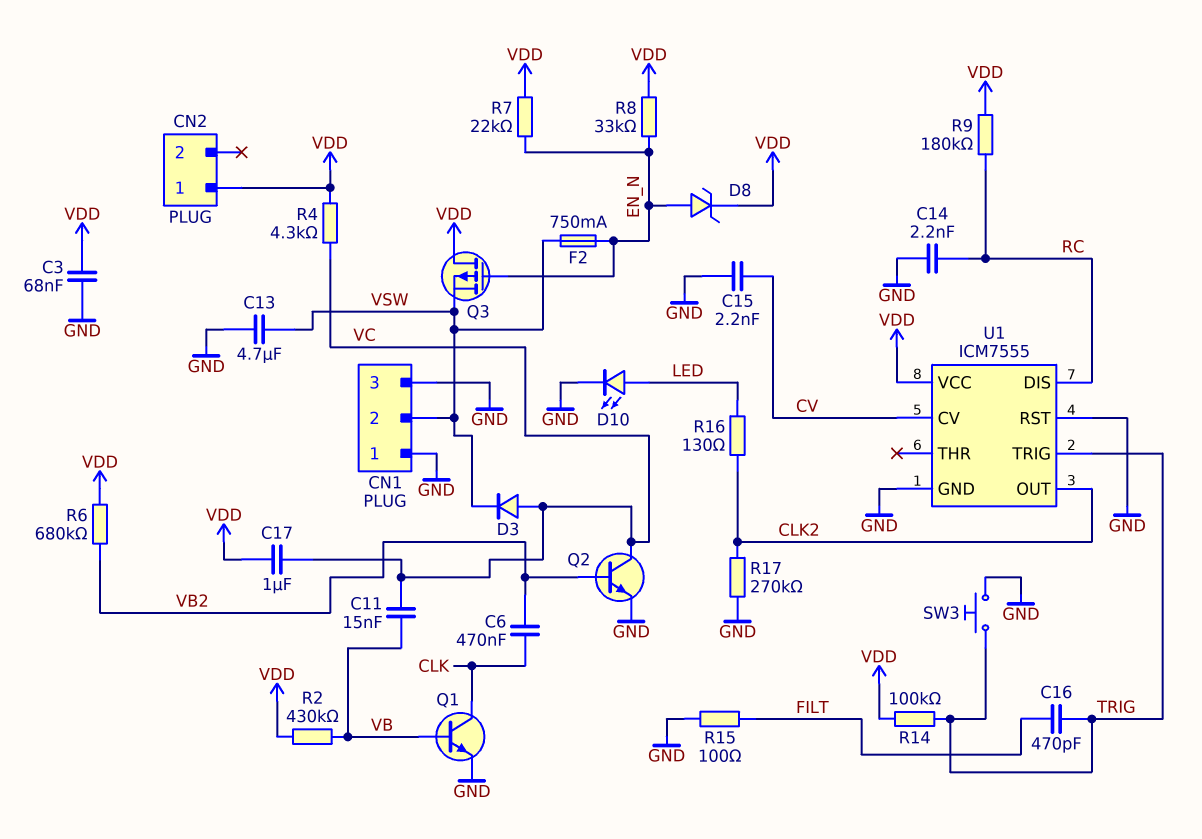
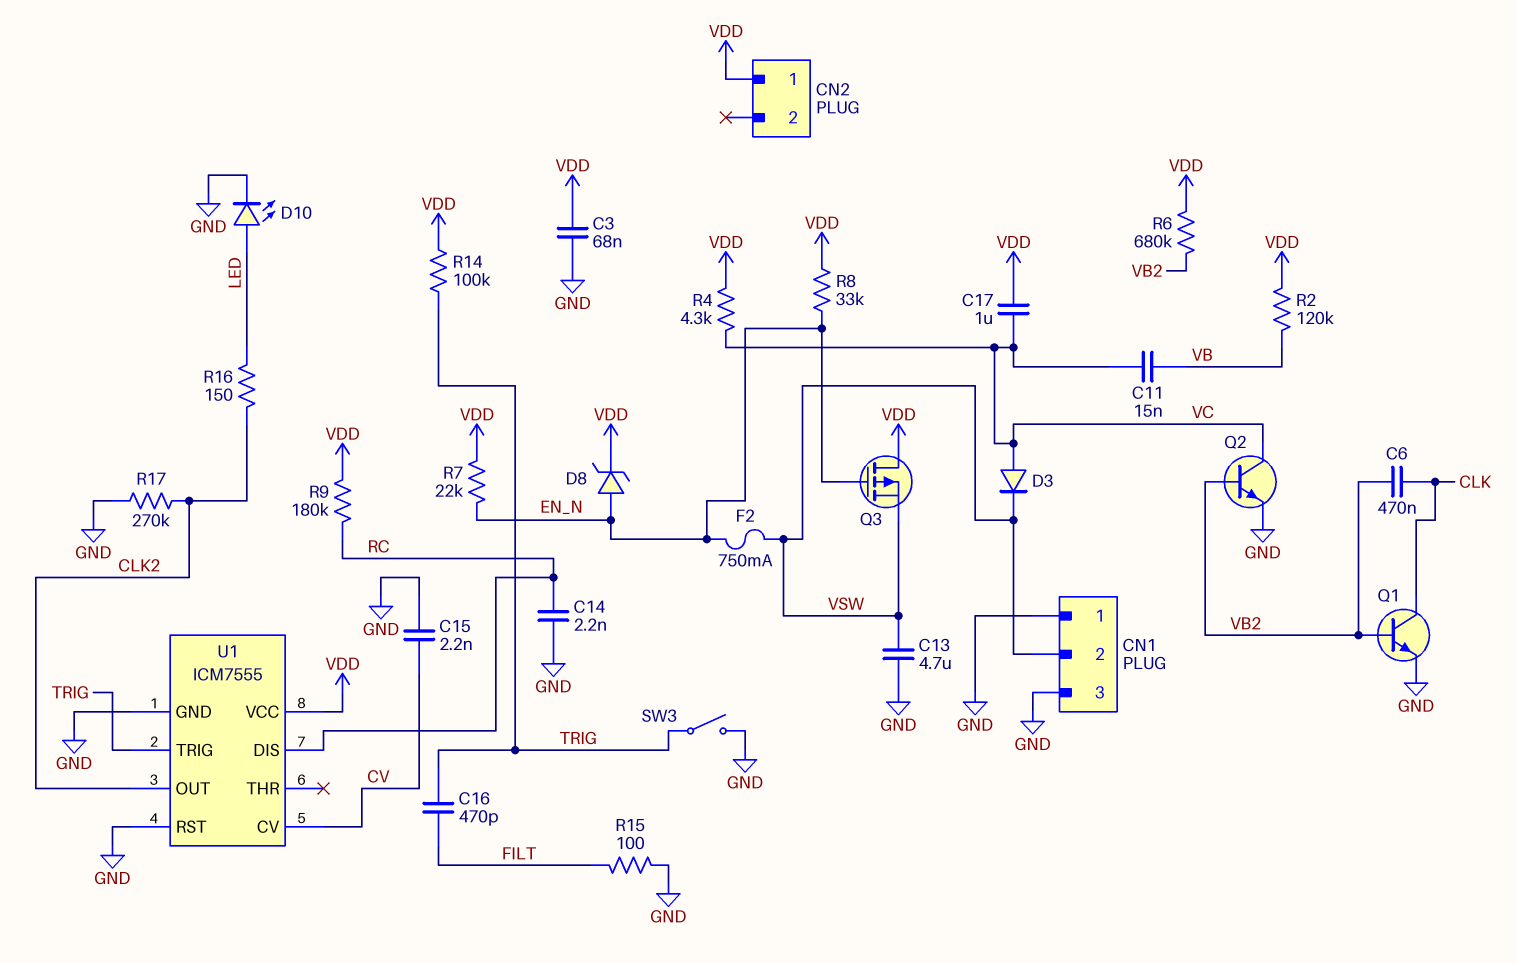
Q1: NPN (B VB, C CLK, E GND) -> NPN (B VB2, C CLK, E GND)
R2: 430k (VB, VDD) -> 120k (VB, VDD)
R16: 130 (CLK2, LED) -> 150 (CLK2, LED)
SW3: button (GND, TRIG) -> switch (GND, TRIG)

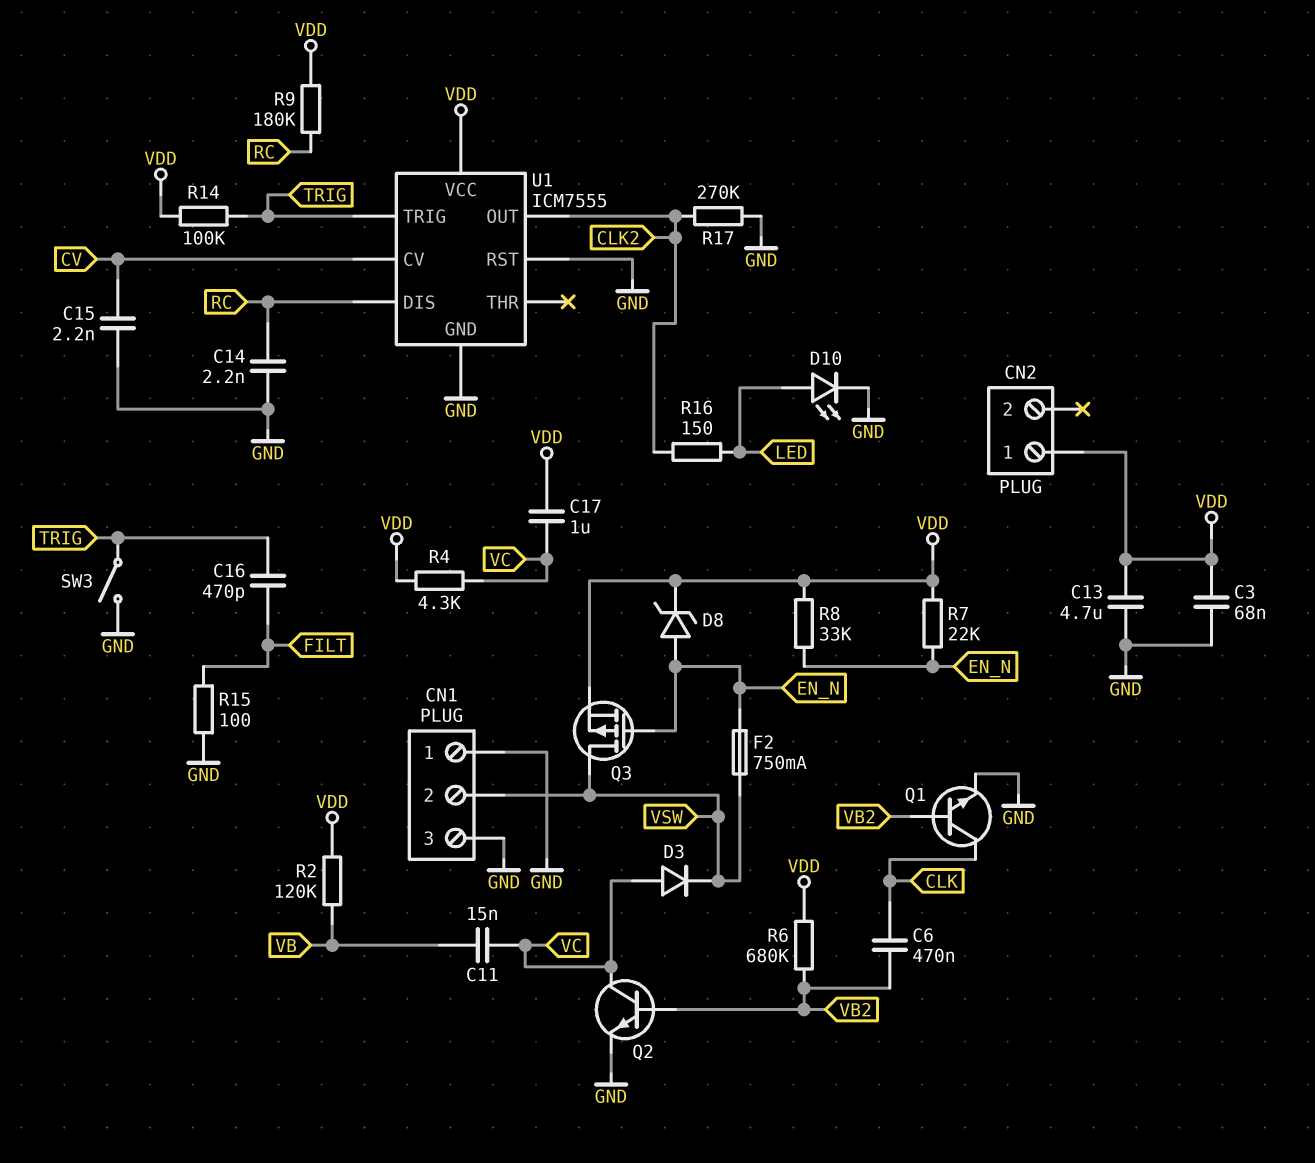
C13: 4.7uF (GND, VSW) -> 4.7uF (GND, VDD)
Q3: PMOS (G EN_N, D VDD, S VSW) -> PMOS (G EN_N, D VSW, S VDD)

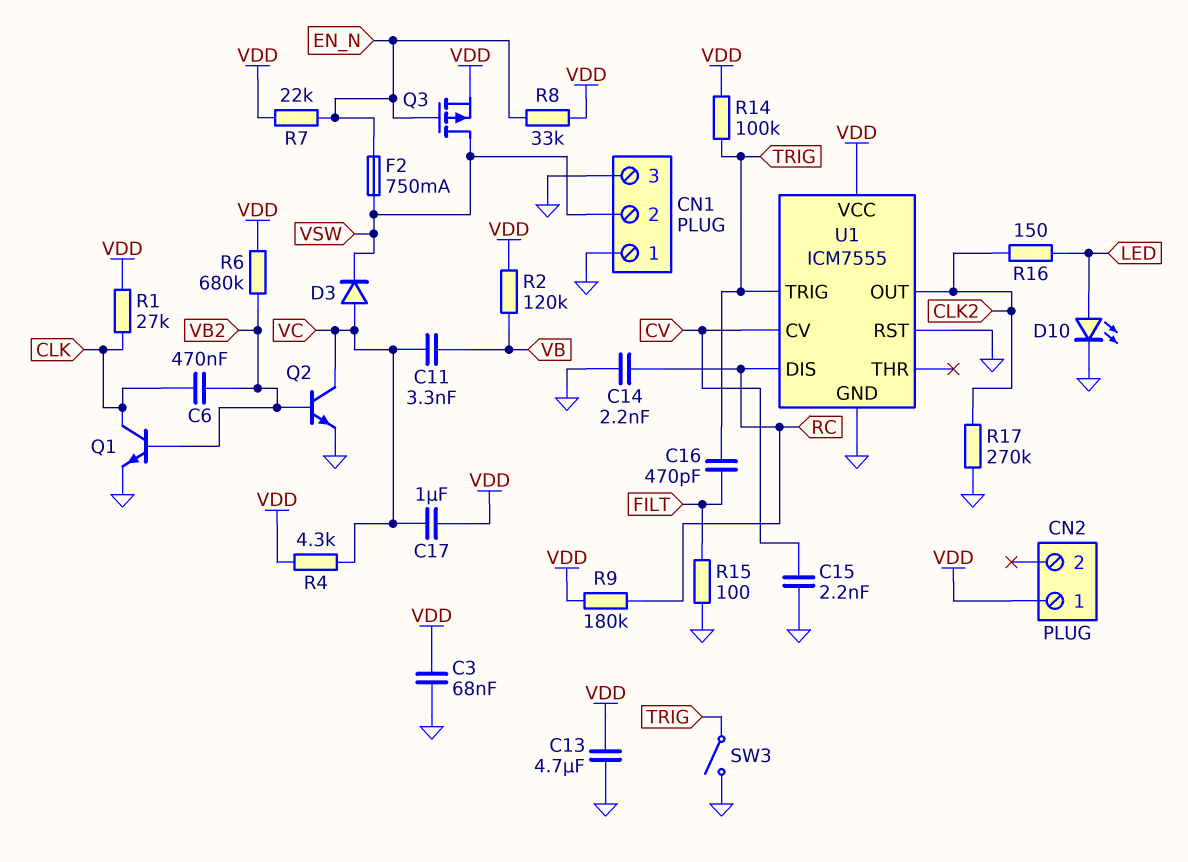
C11: 15nF (VB, VC) -> 3.3nF (VB, VC)
D8: zener (A EN_N, K VDD) -> none
R1: none -> 27k (CLK, VDD)

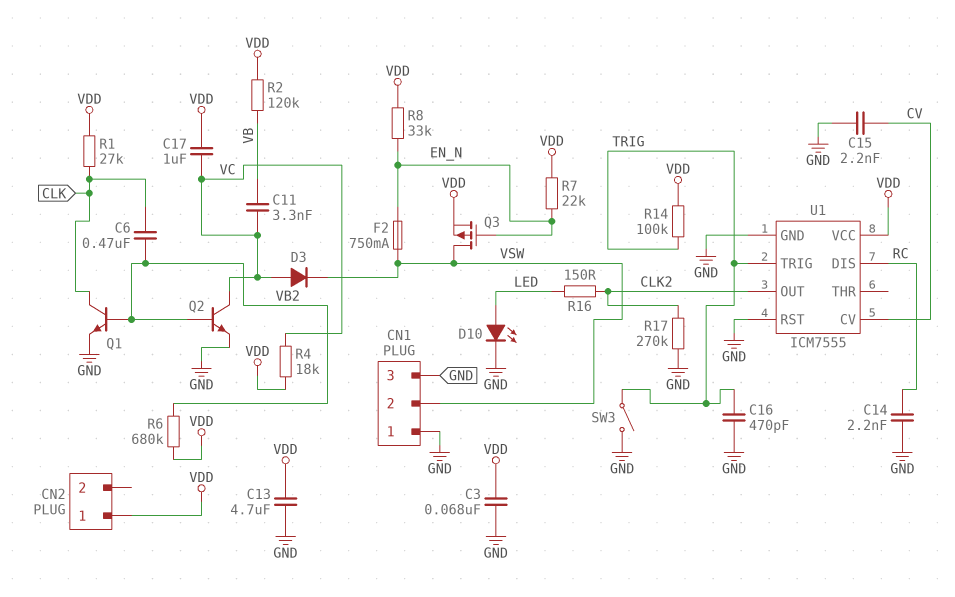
C16: 470pF (FILT, TRIG) -> 470pF (GND, TRIG)
R4: 4.3k (VC, VDD) -> 18k (VC, VDD)
R9: 180k (RC, VDD) -> none
R15: 100 (FILT, GND) -> none

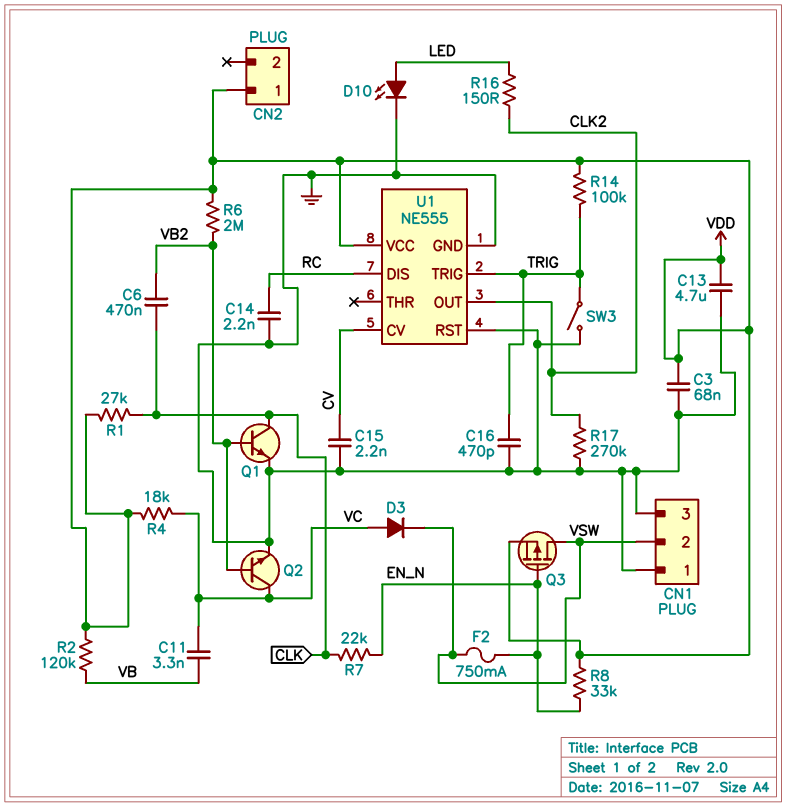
C17: 1uF (VC, VDD) -> none
R6: 680k (VB2, VDD) -> 2M (VB2, VDD)
R7: 22k (EN_N, VDD) -> 22k (CLK, EN_N)
U1: ICM7555 -> NE555

